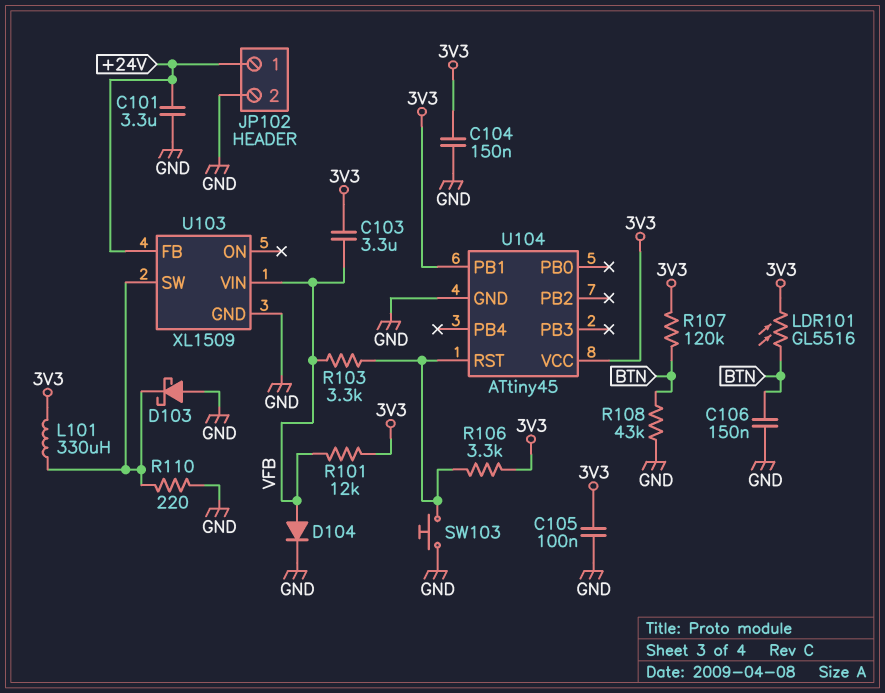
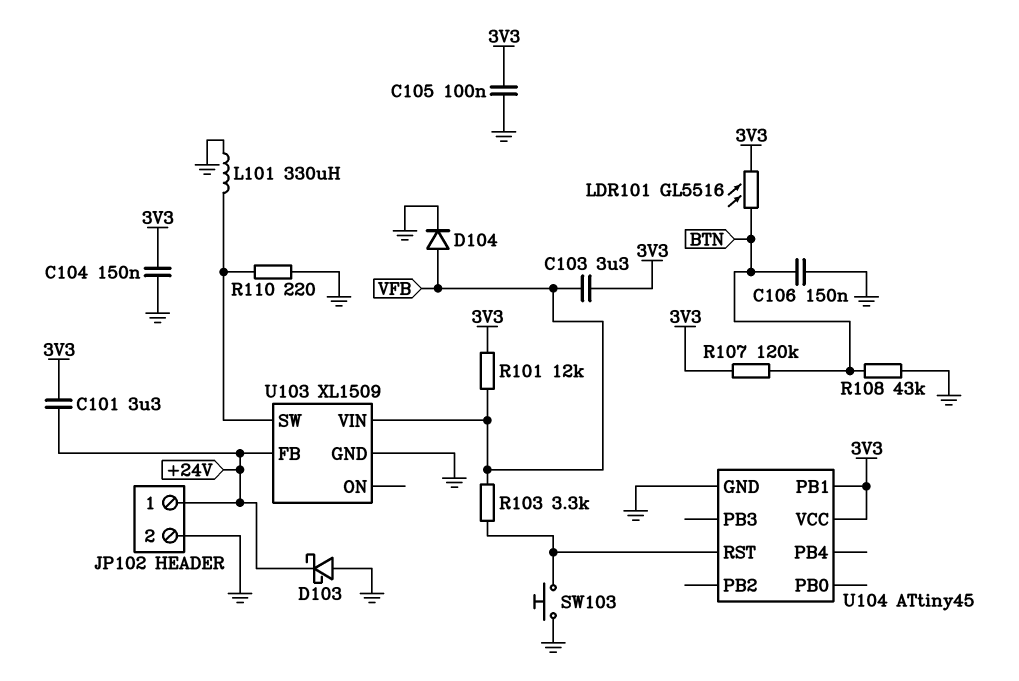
C101: 3.3uF (+24V, GND) -> 3.3uF (+24V, 3V3)
D103: schottky (A GND, K U103/SW) -> schottky (A GND, K +24V)
L101: 330uH (3V3, U103/SW) -> 330uH (GND, U103/SW)
R106: 3.3k (3V3, U104/RST) -> none

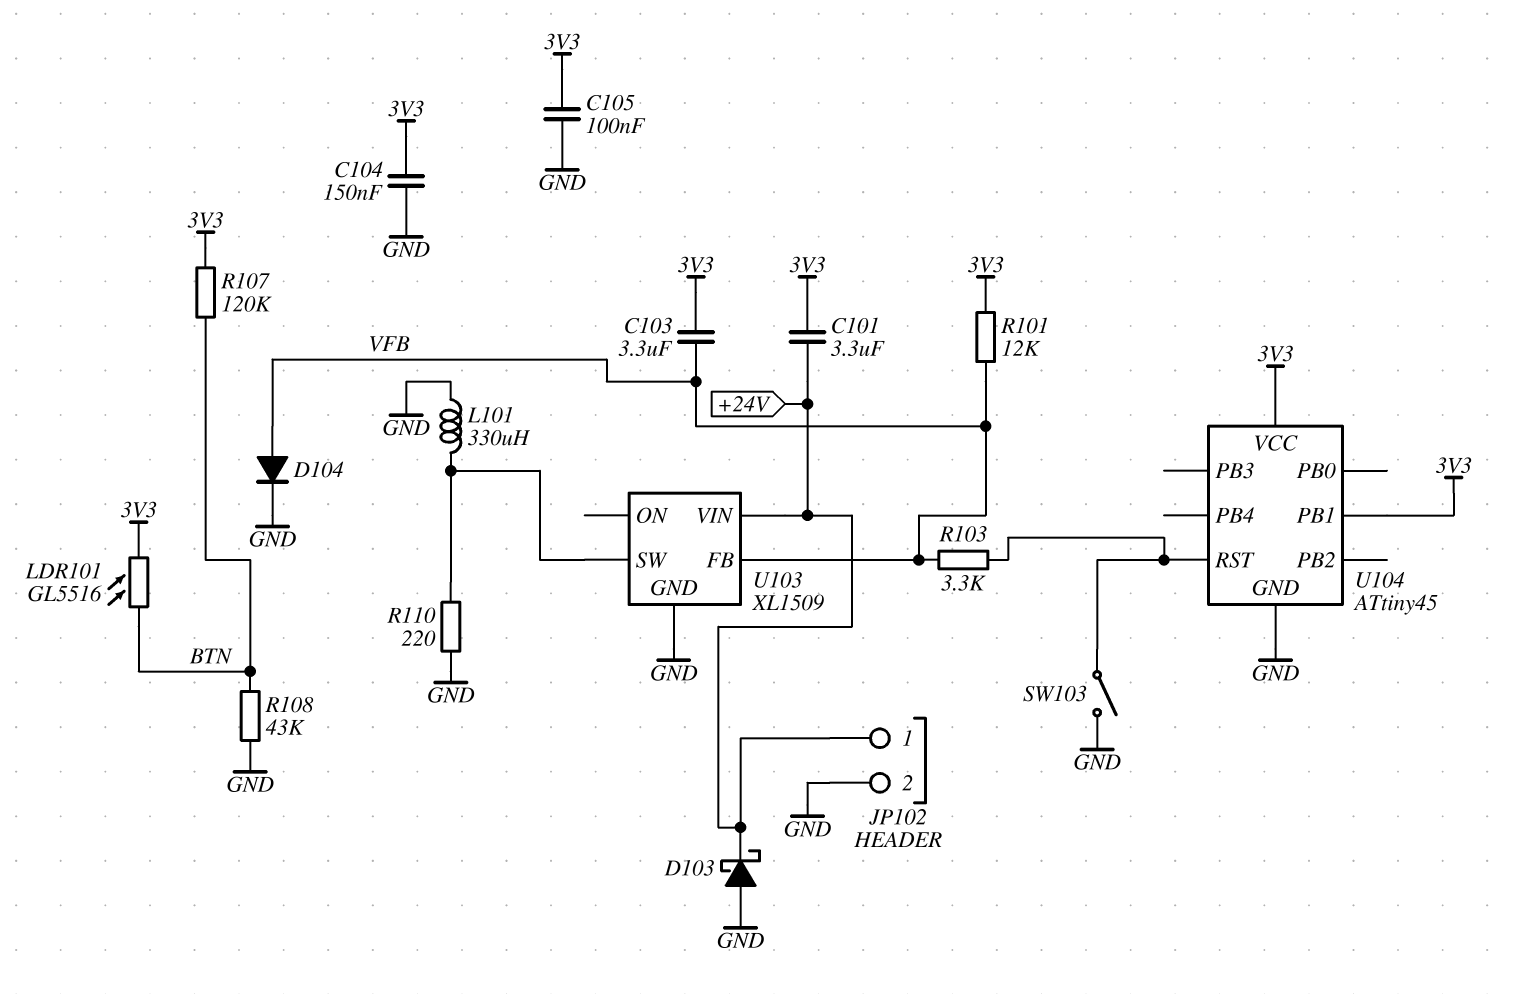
C106: 150nF (BTN, GND) -> none
SW103: button (GND, U104/RST) -> switch (GND, U104/RST)
U103 pin FB: +24V -> VFB
U103 pin VIN: VFB -> +24V

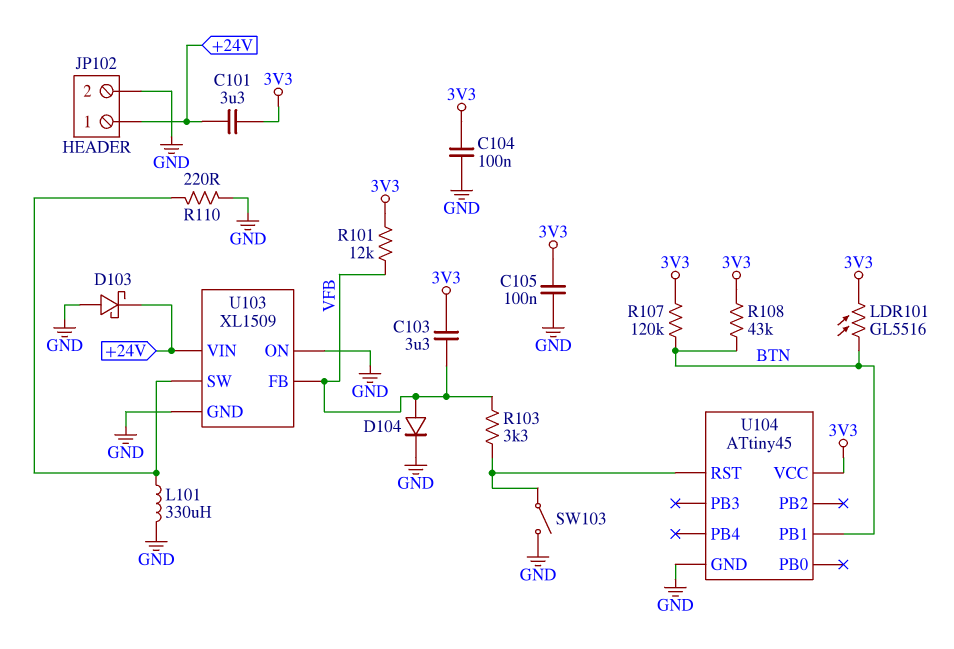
C104: 150nF (3V3, GND) -> 100nF (3V3, GND)
R108: 43k (BTN, GND) -> 43k (3V3, BTN)
U103 pin ON: none -> GND
U104 pin PB1: 3V3 -> BTN

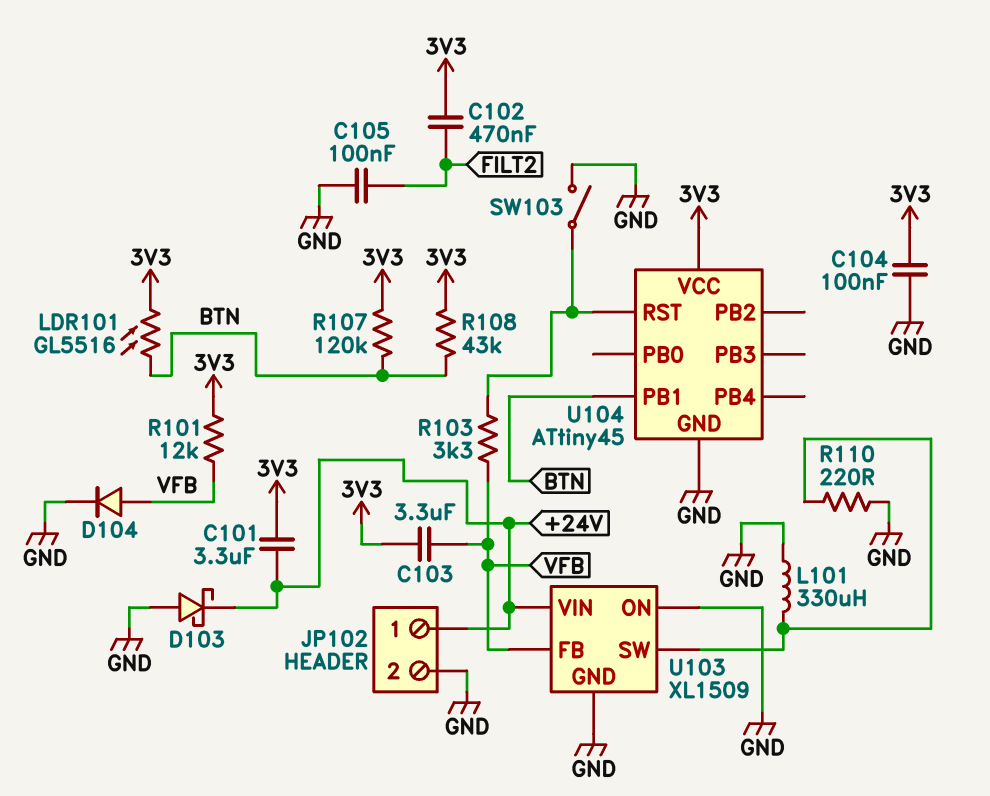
C102: none -> 470nF (3V3, FILT2)
C105: 100nF (3V3, GND) -> 100nF (FILT2, GND)

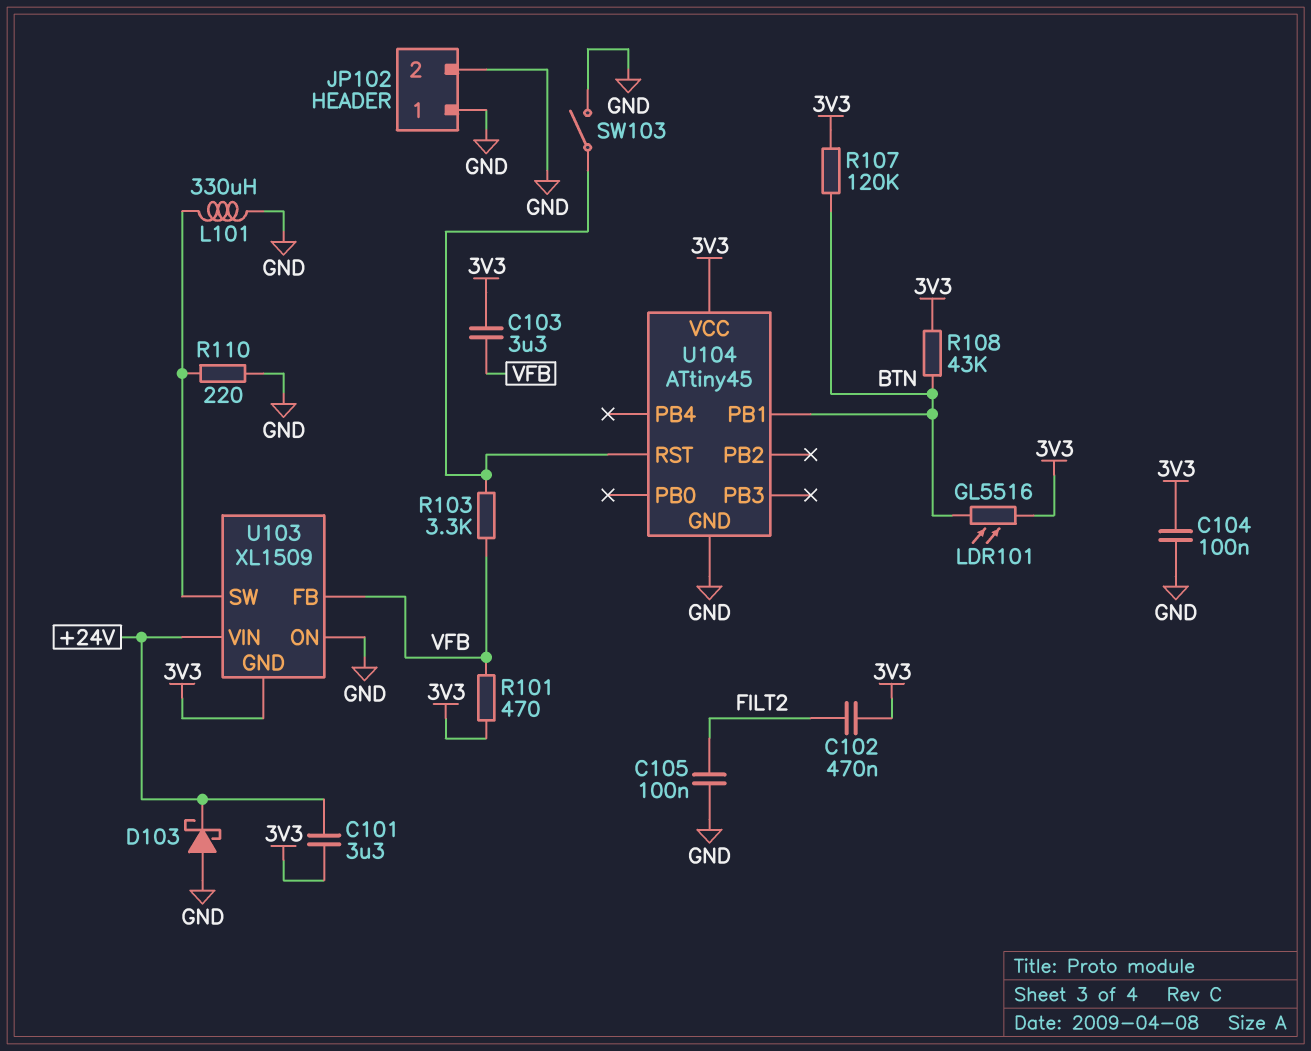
D104: diode (A VFB, K GND) -> none
JP102 pin 1: +24V -> GND
R101: 12k (3V3, VFB) -> 470 (3V3, VFB)
U103 pin GND: GND -> 3V3

